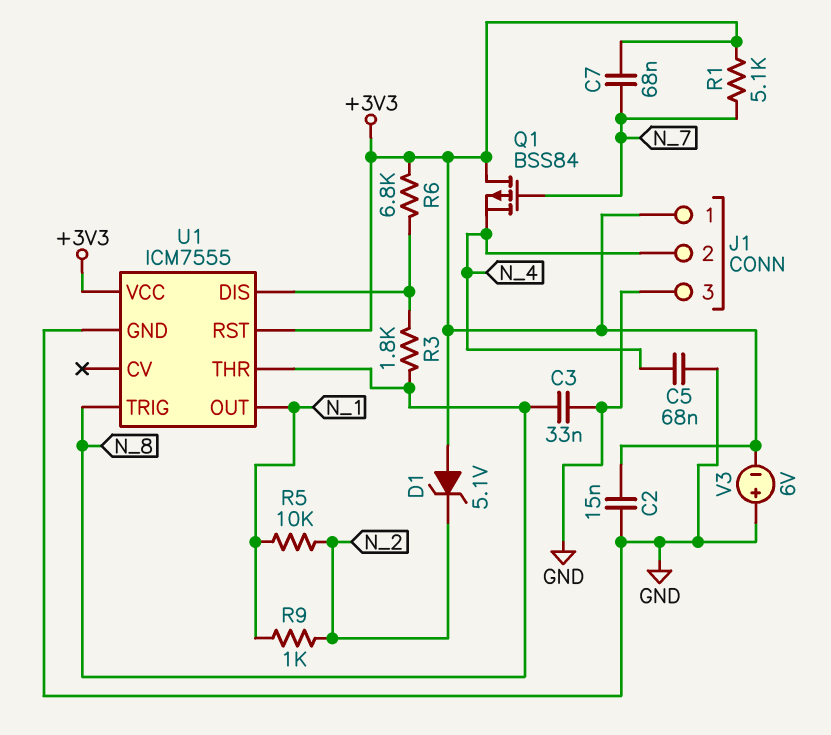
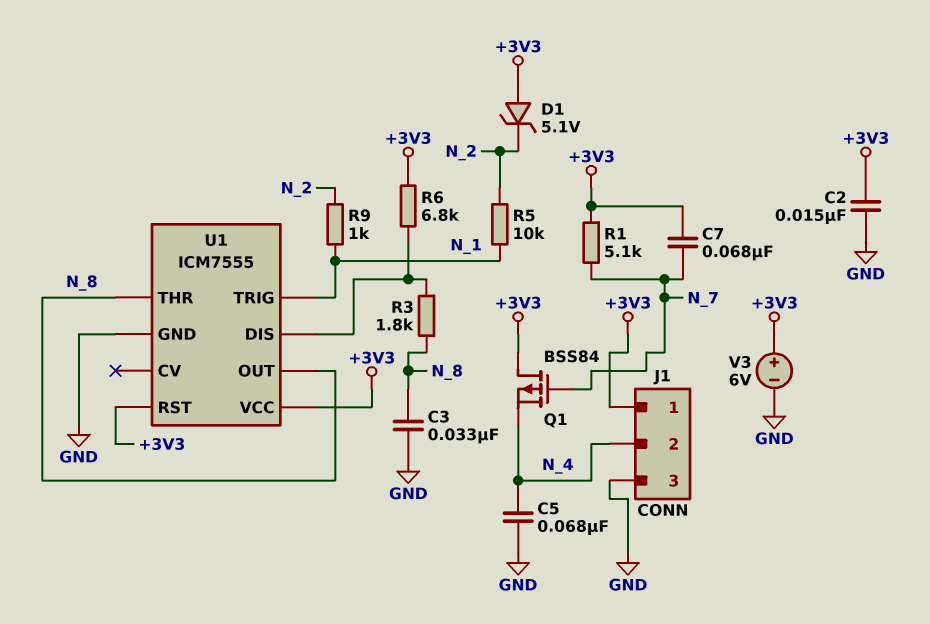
U1 pin OUT: N_1 -> N_8
U1 pin TRIG: N_8 -> N_1
V3: 6V (plus GND, minus +3V3) -> 6V (plus +3V3, minus GND)

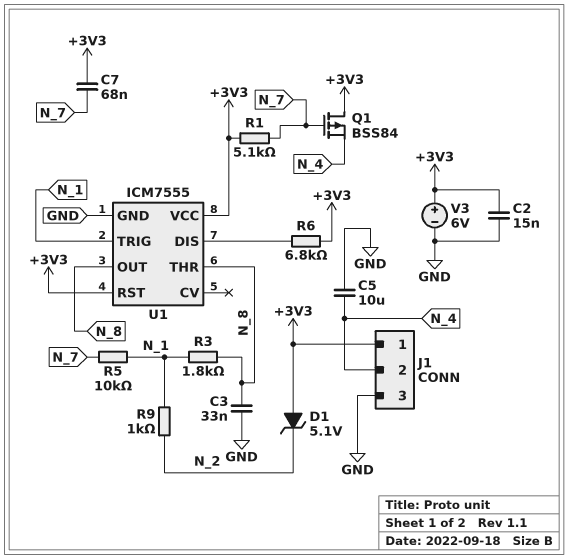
C5: 68nF (GND, N_4) -> 10uF (GND, N_4)
R3: 1.8k (N_8, U1/DIS) -> 1.8k (N_1, N_8)
R5: 10k (N_1, N_2) -> 10k (N_1, N_7)

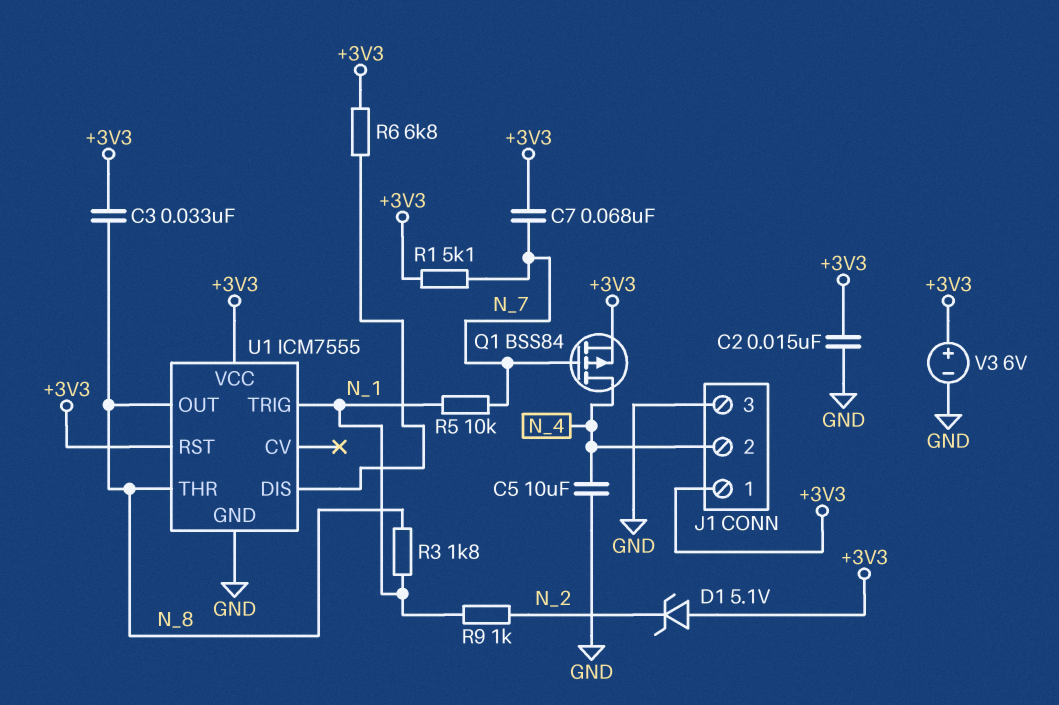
C3: 33nF (GND, N_8) -> 33nF (+3V3, N_8)
Q1: PMOS BSS84 (G N_7, D +3V3, S N_4) -> PMOS BSS84 (G N_7, D N_4, S +3V3)

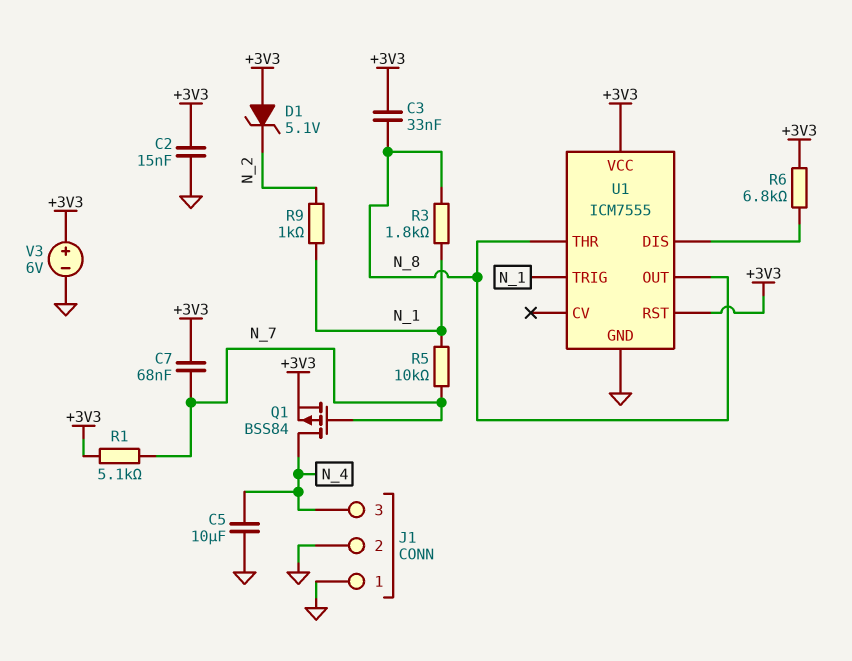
J1 pin 1: +3V3 -> GND
J1 pin 2: N_4 -> GND
J1 pin 3: GND -> N_4

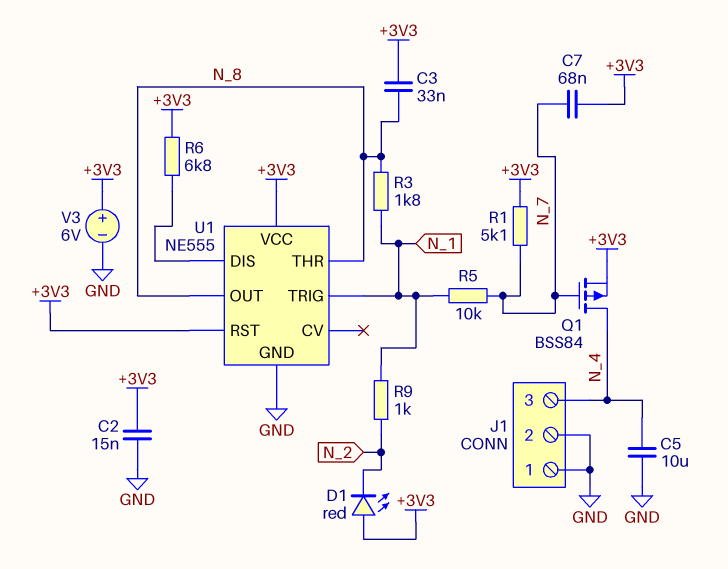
D1: zener 5.1V (A +3V3, K N_2) -> LED red (A +3V3, K N_2)
U1: ICM7555 -> NE555

